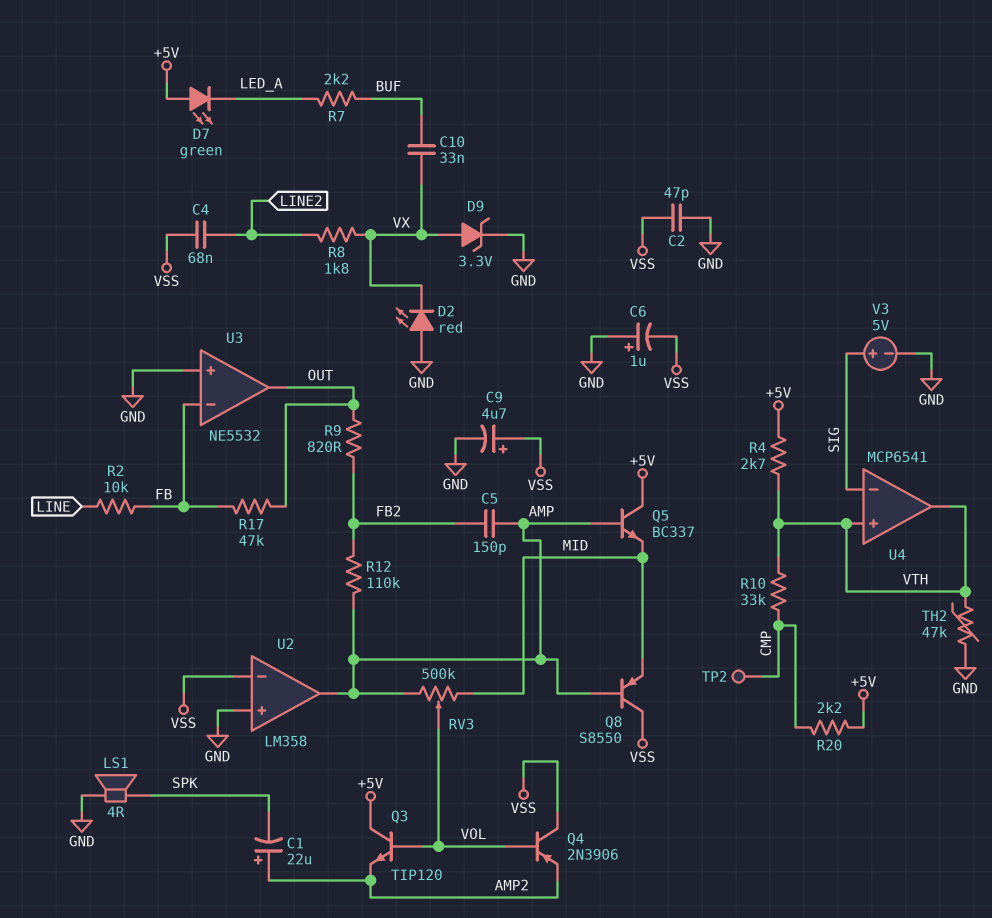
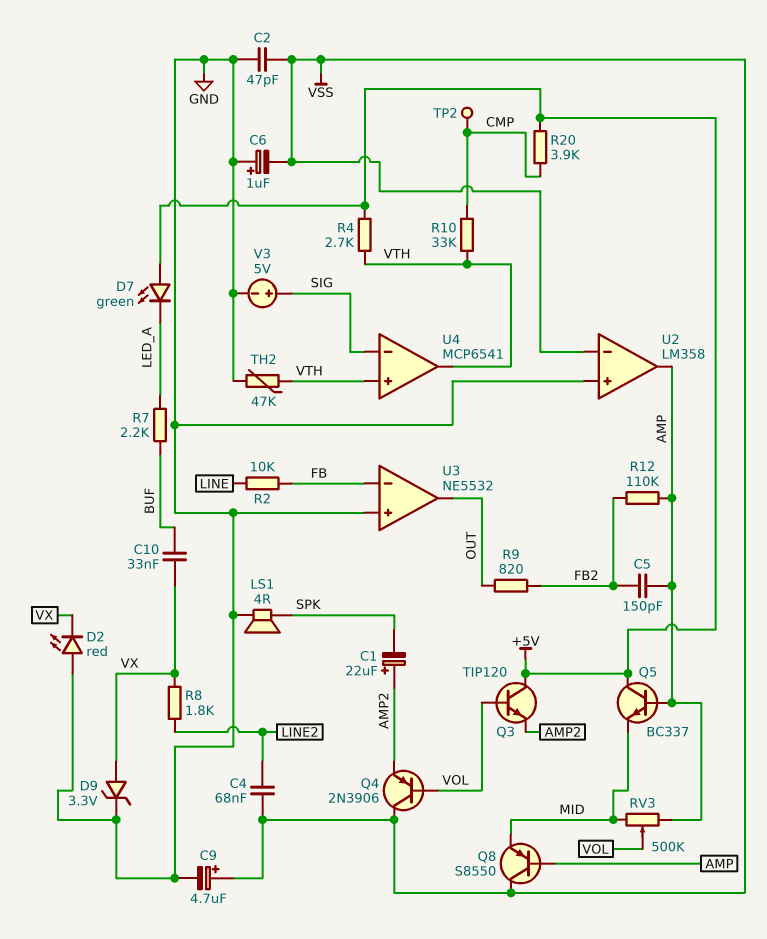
R17: 47k (FB, OUT) -> none
R20: 2.2k (+5V, CMP) -> 3.9k (+5V, CMP)

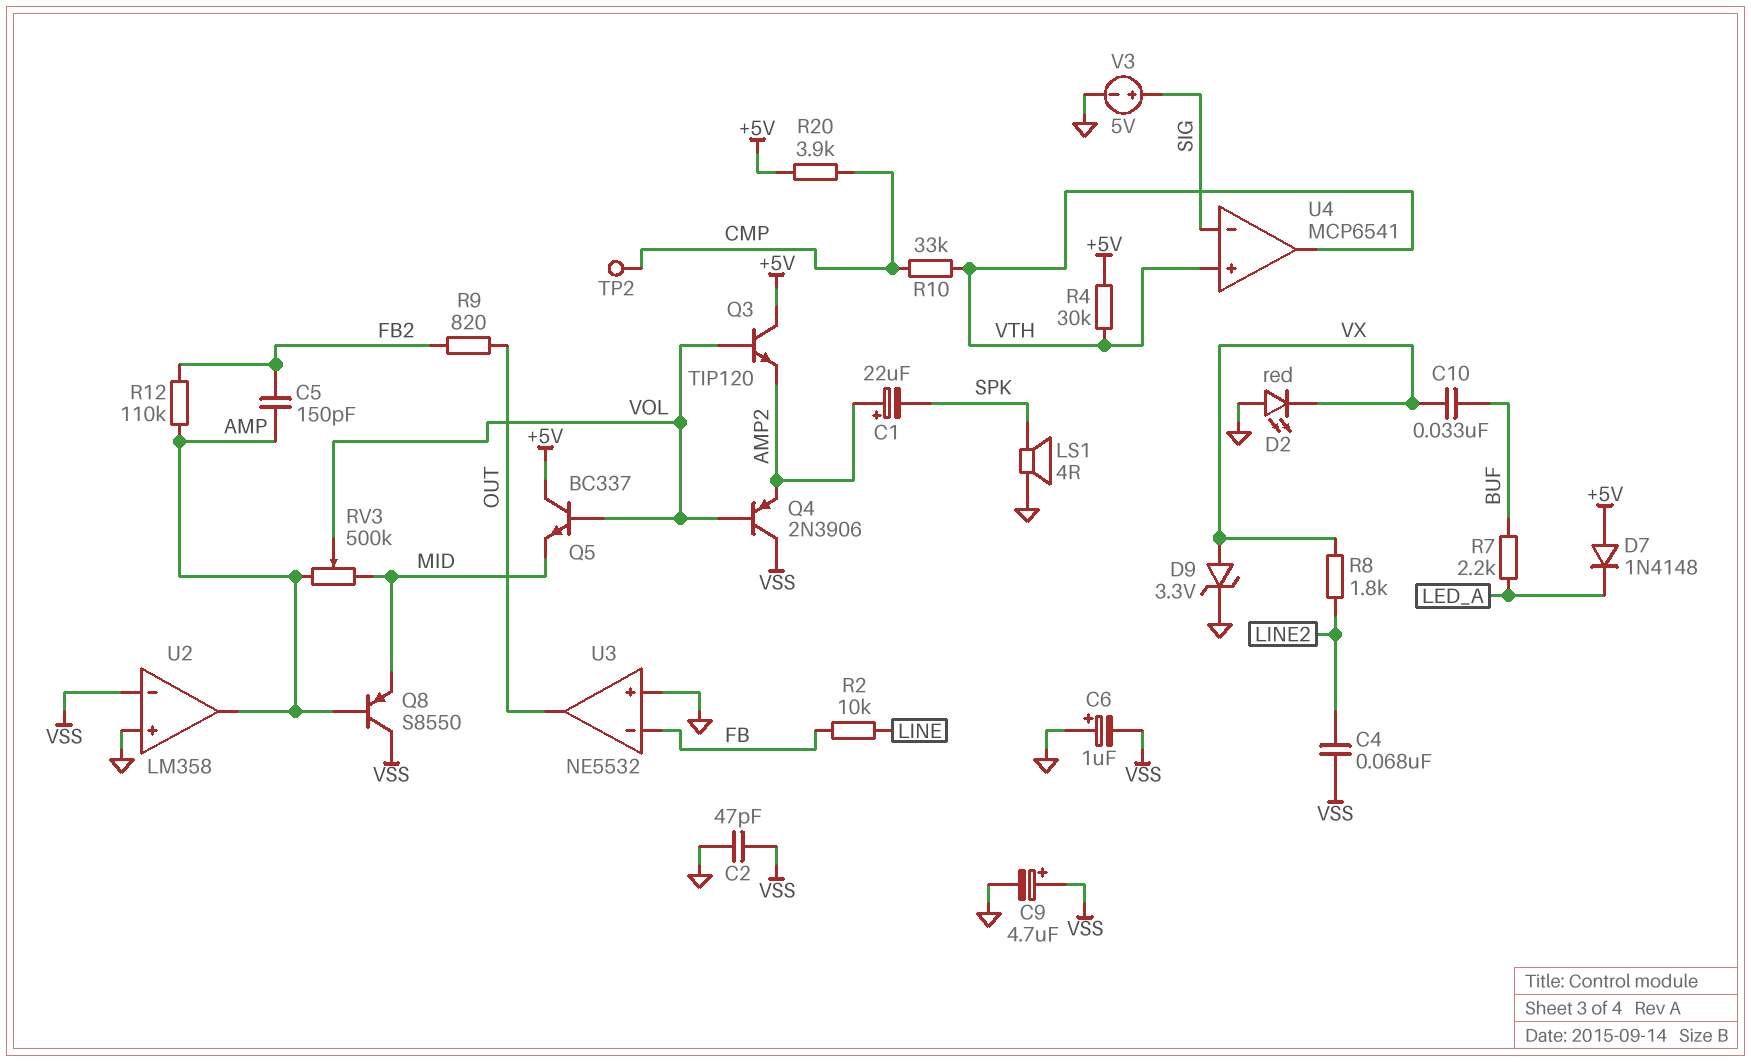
D7: LED green (A +5V, K LED_A) -> diode 1N4148 (A +5V, K LED_A)
Q5: NPN BC337 (B AMP, C +5V, E MID) -> NPN BC337 (B VOL, C +5V, E MID)
R4: 2.7k (+5V, VTH) -> 30k (+5V, VTH)
TH2: 47k (GND, VTH) -> none

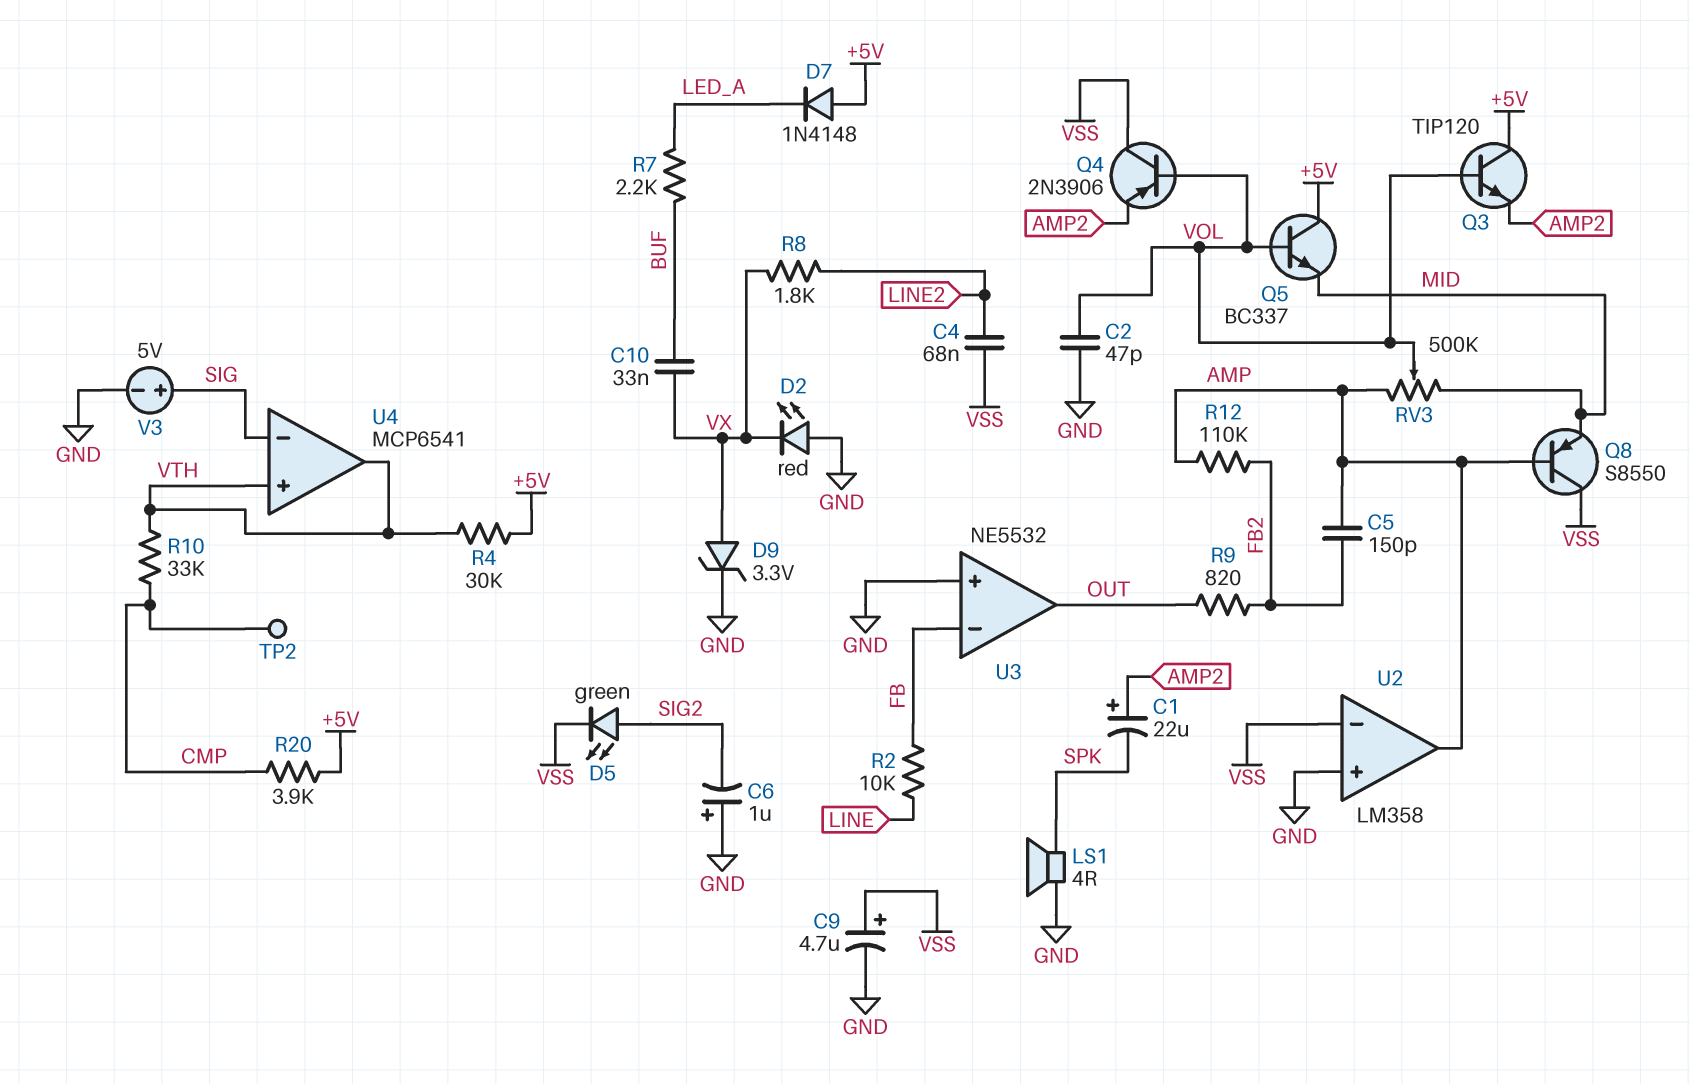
C2: 47pF (GND, VSS) -> 47pF (GND, VOL)
C6: 1uF (plus GND, minus VSS) -> 1uF (plus GND, minus SIG2)
D5: none -> LED green (A SIG2, K VSS)

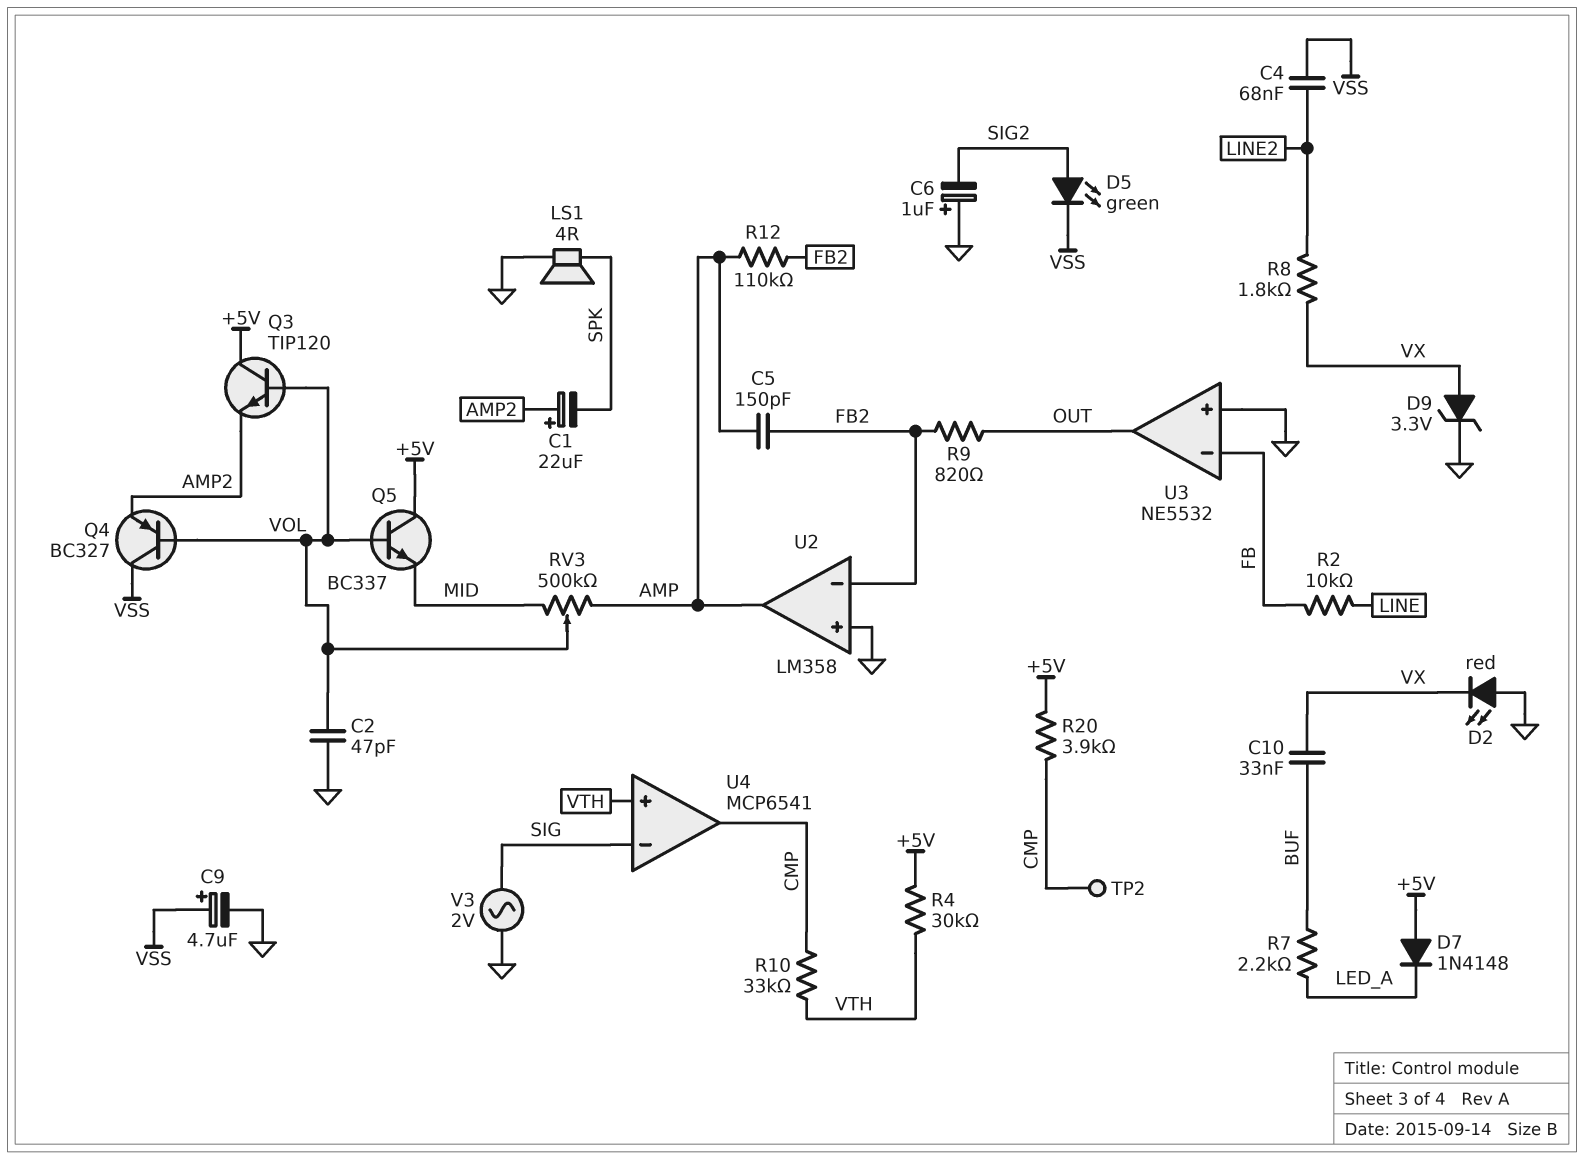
Q4: PNP 2N3906 (B VOL, C VSS, E AMP2) -> PNP BC327 (B VOL, C VSS, E AMP2)
Q8: PNP S8550 (B AMP, C VSS, E MID) -> none
U2 pin in-: VSS -> FB2
U4 pin out: VTH -> CMP
V3: 5V (plus SIG, minus GND) -> AC 2V (GND, SIG)

